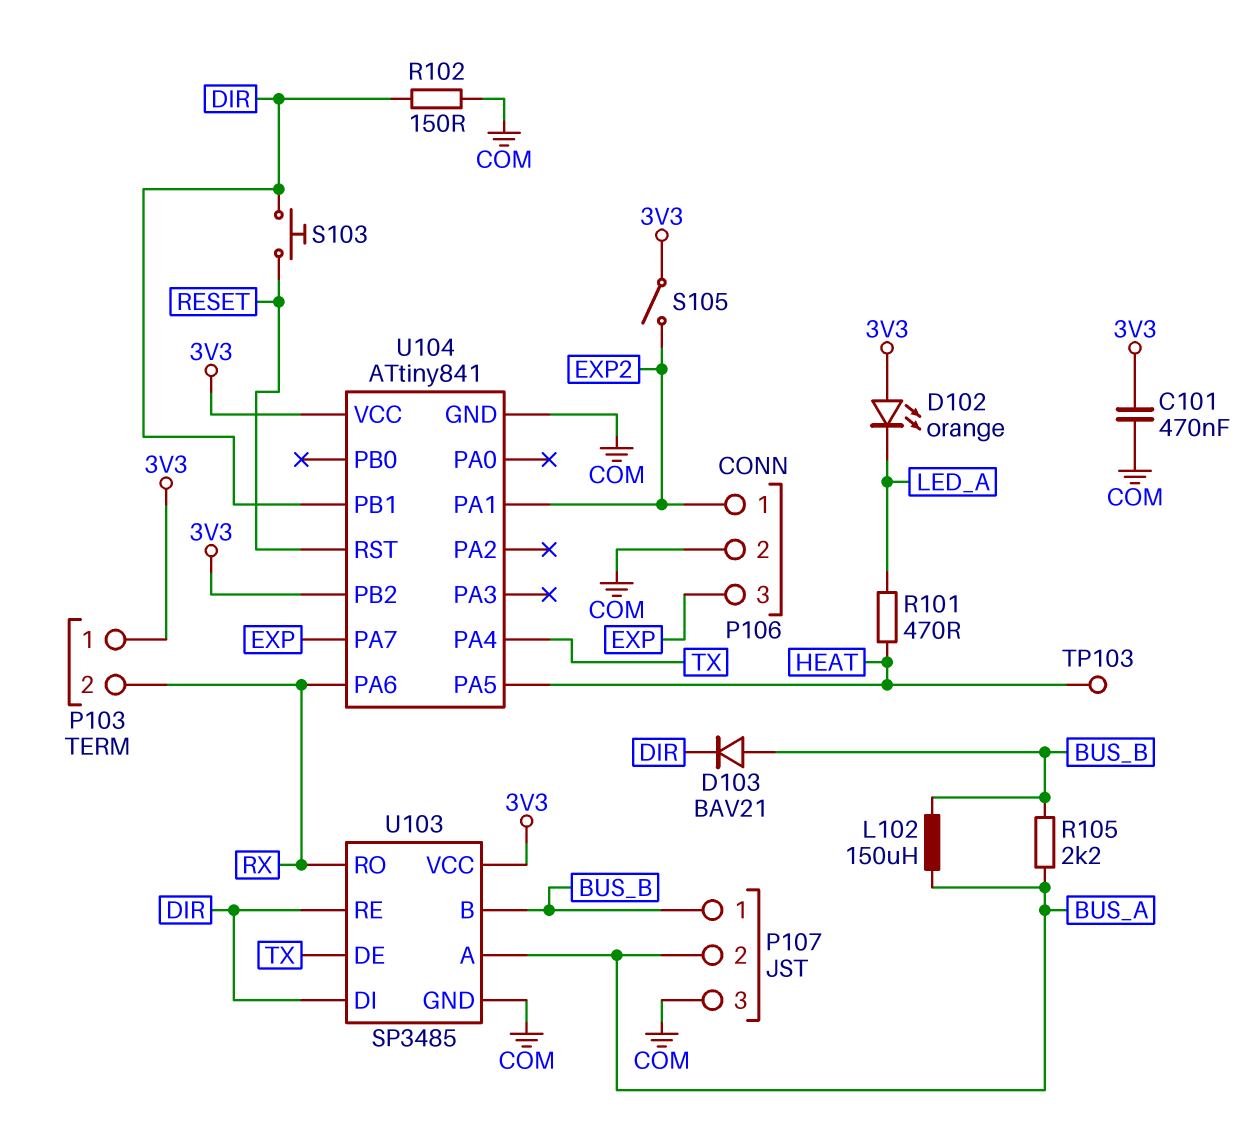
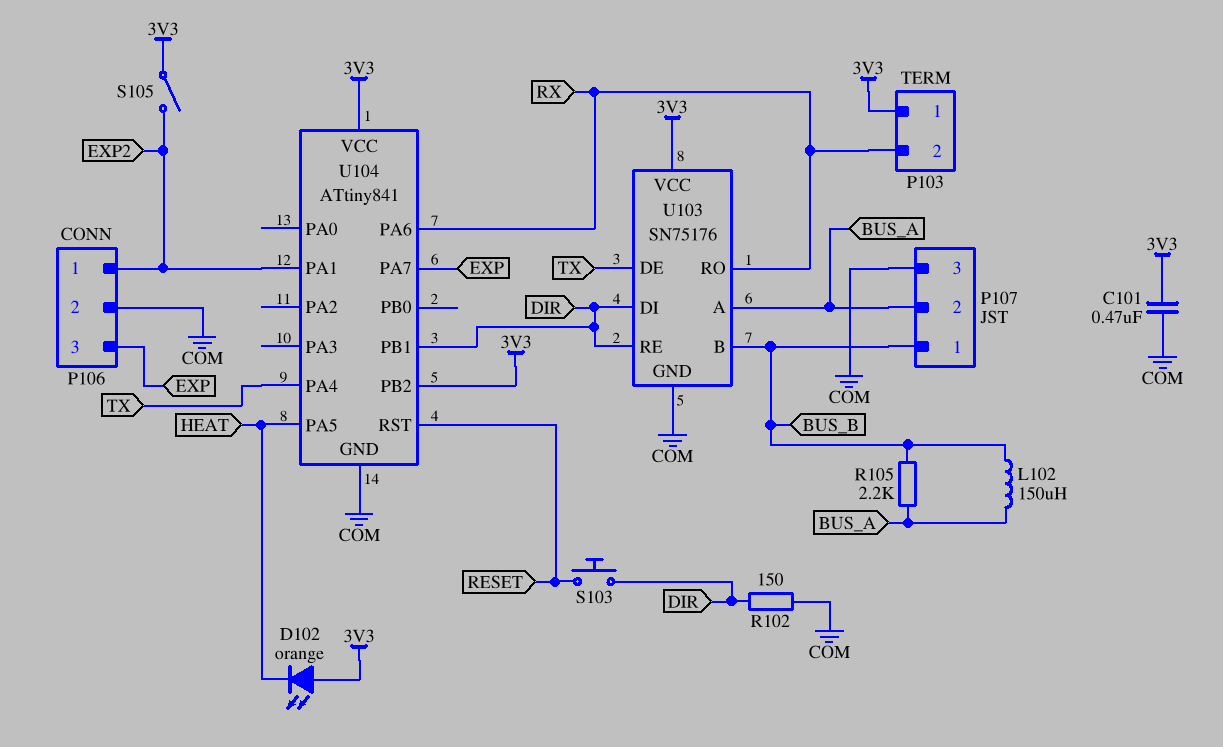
D102: LED orange (A 3V3, K LED_A) -> LED orange (A 3V3, K HEAT)
D103: diode BAV21 (A BUS_B, K DIR) -> none
R101: 470 (HEAT, LED_A) -> none
TP103: test point (HEAT) -> none
U103: SP3485 -> SN75176

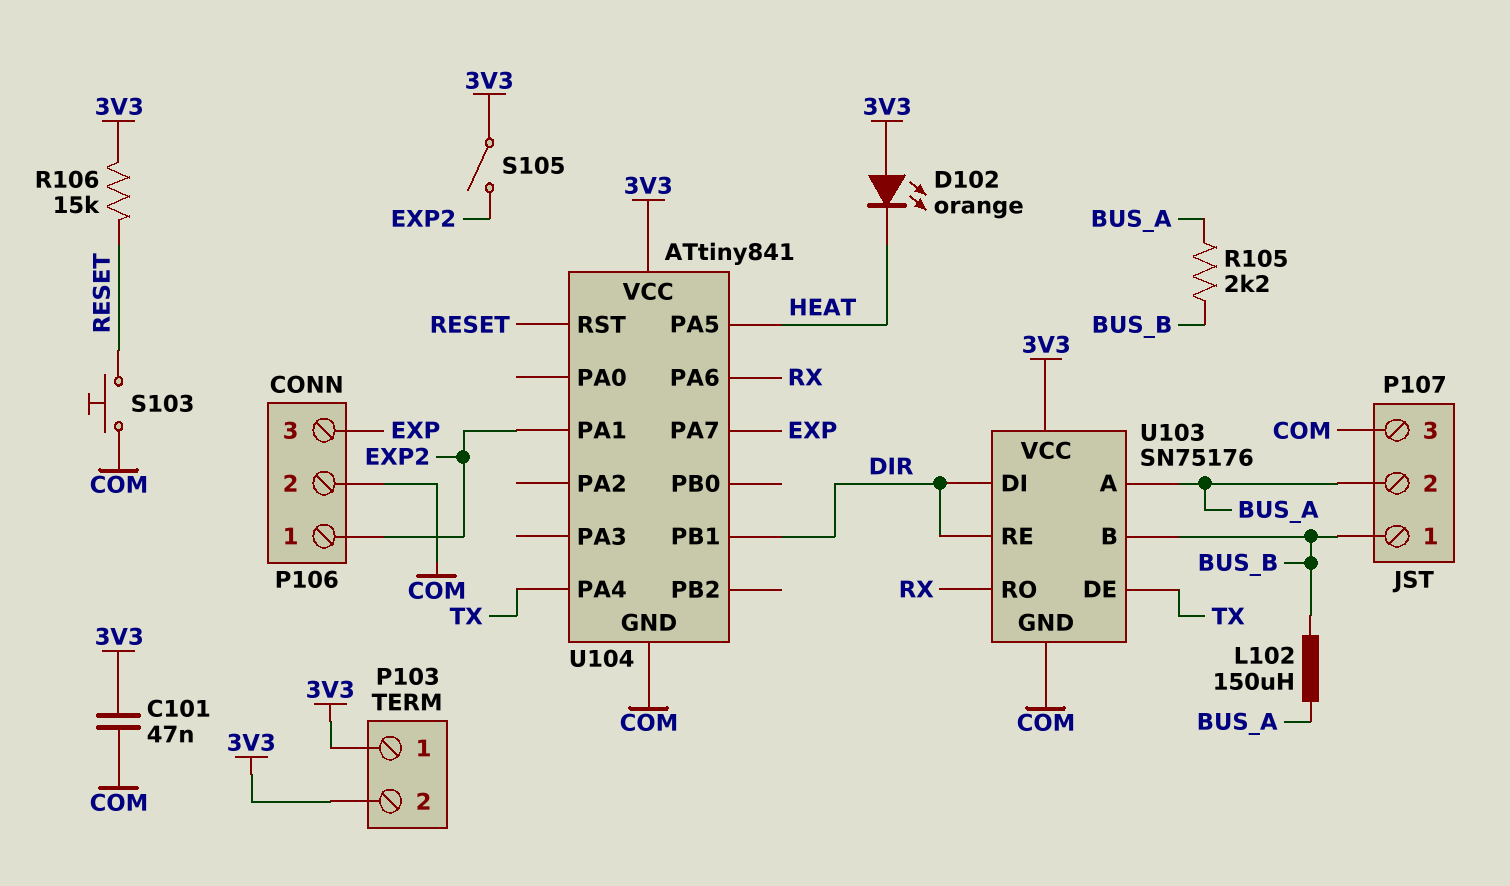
C101: 470nF (3V3, COM) -> 47nF (3V3, COM)
P103 pin 2: RX -> 3V3
R102: 150 (COM, DIR) -> none
R106: none -> 15k (3V3, RESET)
S103: button (DIR, RESET) -> button (COM, RESET)
U104 pin PB2: 3V3 -> none

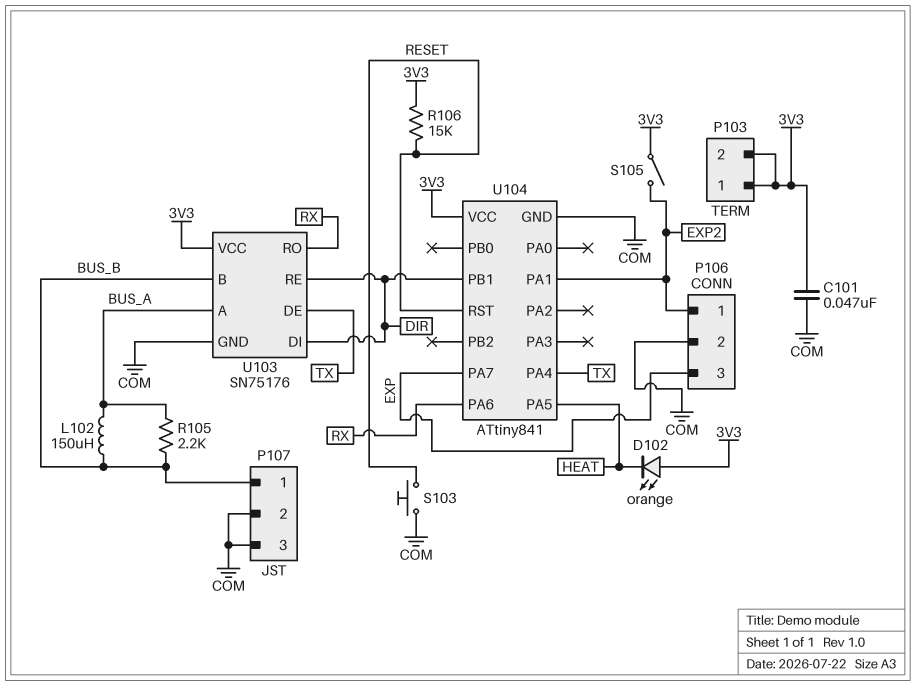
P107 pin 2: BUS_A -> COM

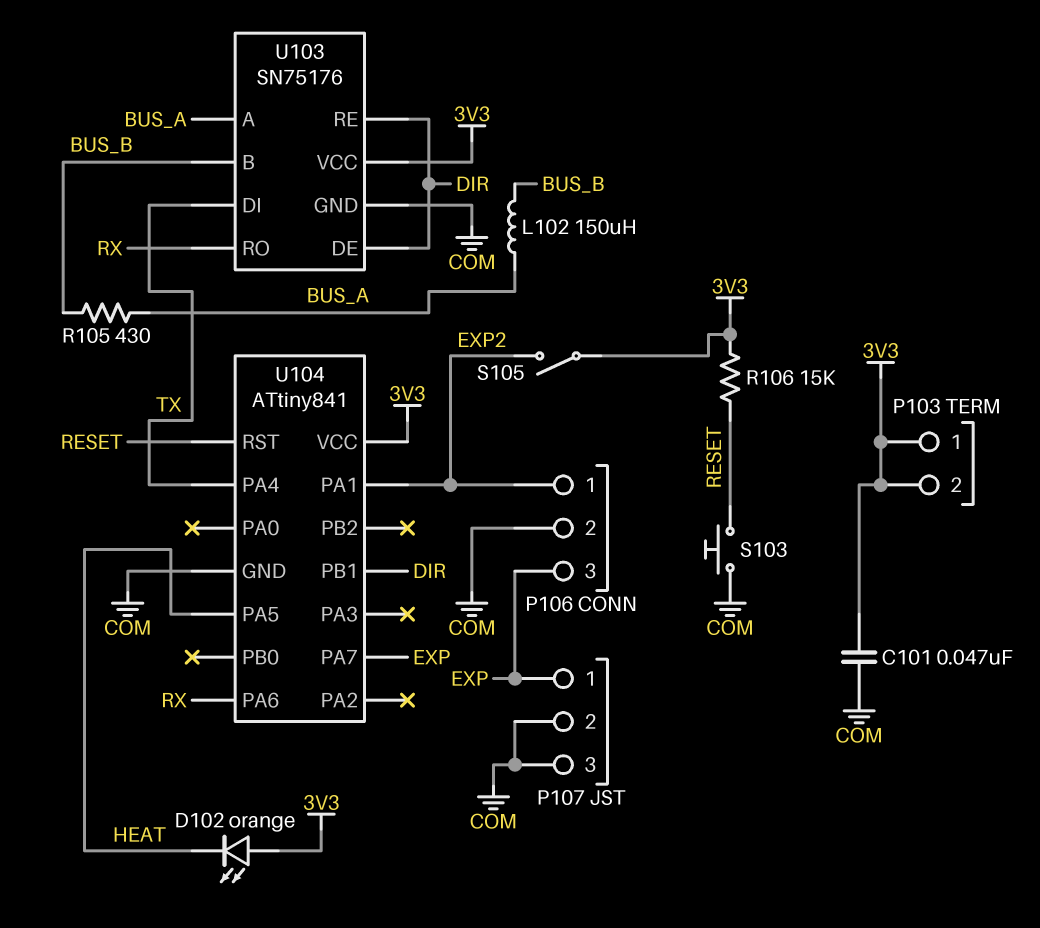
P107 pin 1: BUS_B -> EXP
R105: 2.2k (BUS_A, BUS_B) -> 430 (BUS_A, BUS_B)
U103 pin DE: TX -> DIR
U103 pin DI: DIR -> TX

